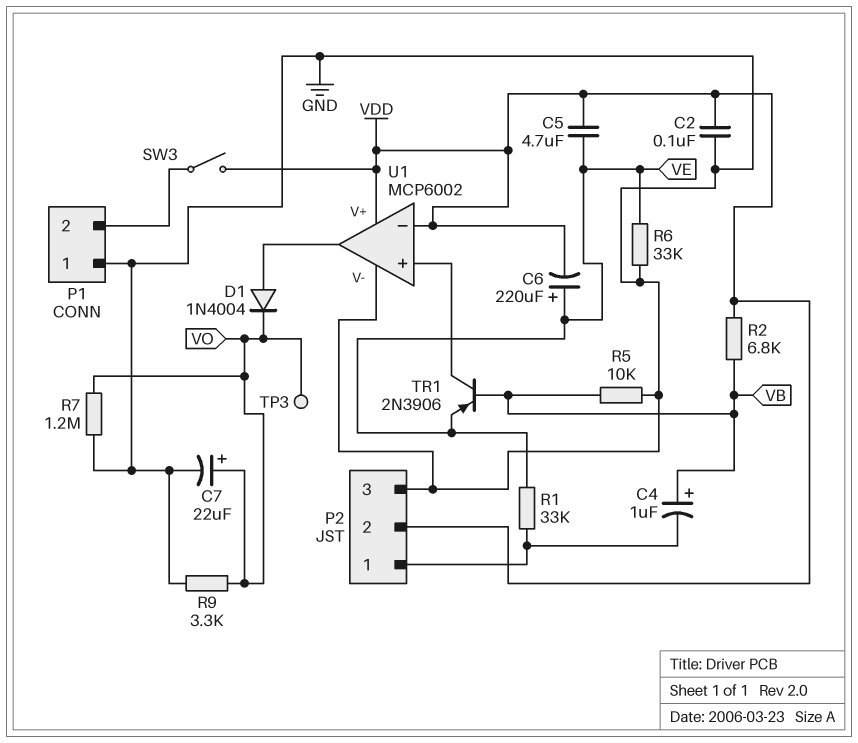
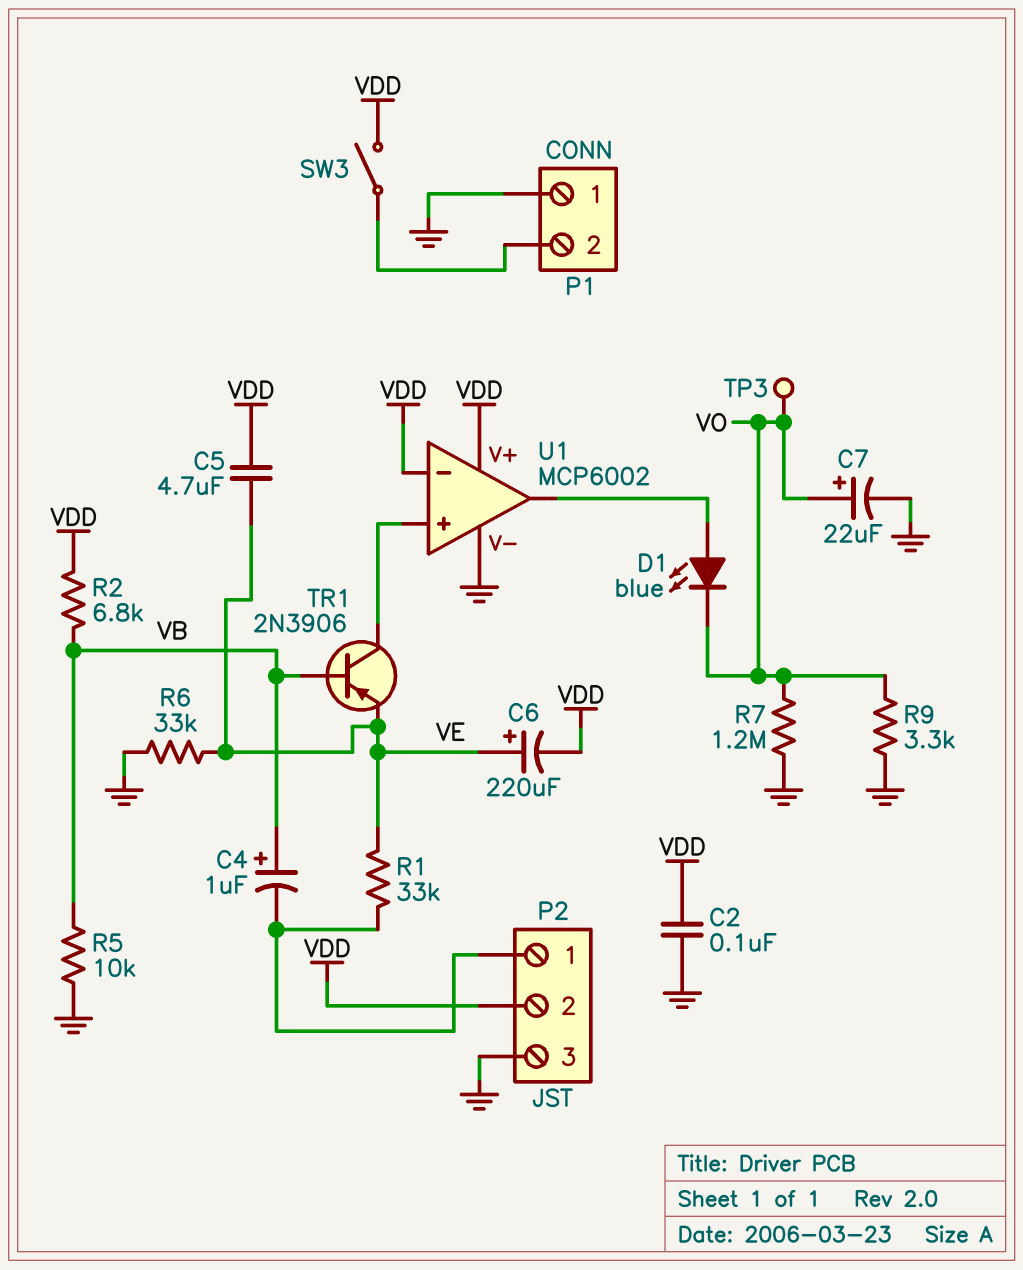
D1: diode 1N4004 (A U1/out, K VO) -> LED blue (A U1/out, K VO)

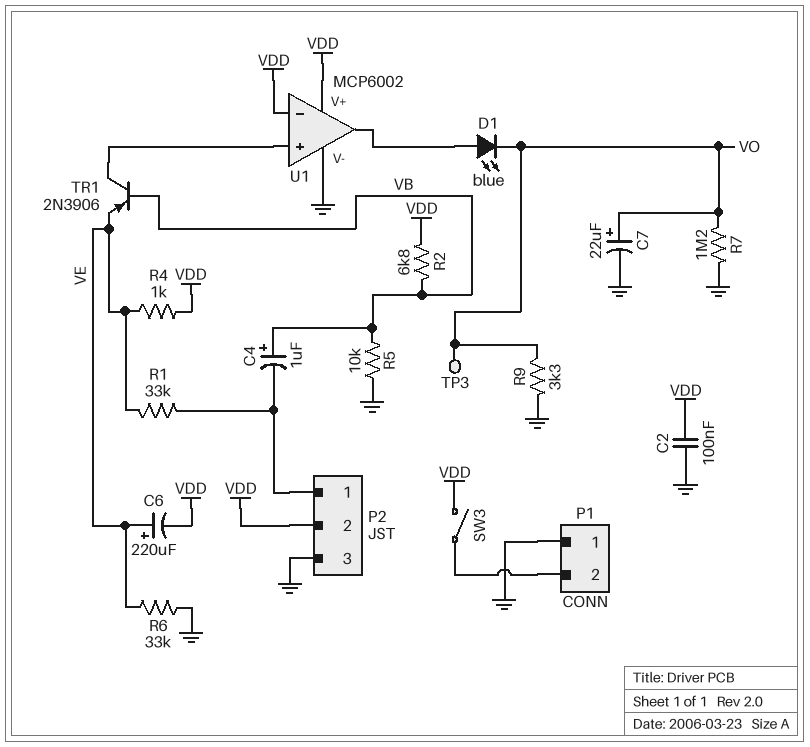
C5: 4.7uF (VDD, VE) -> none
R4: none -> 1k (VDD, VE)

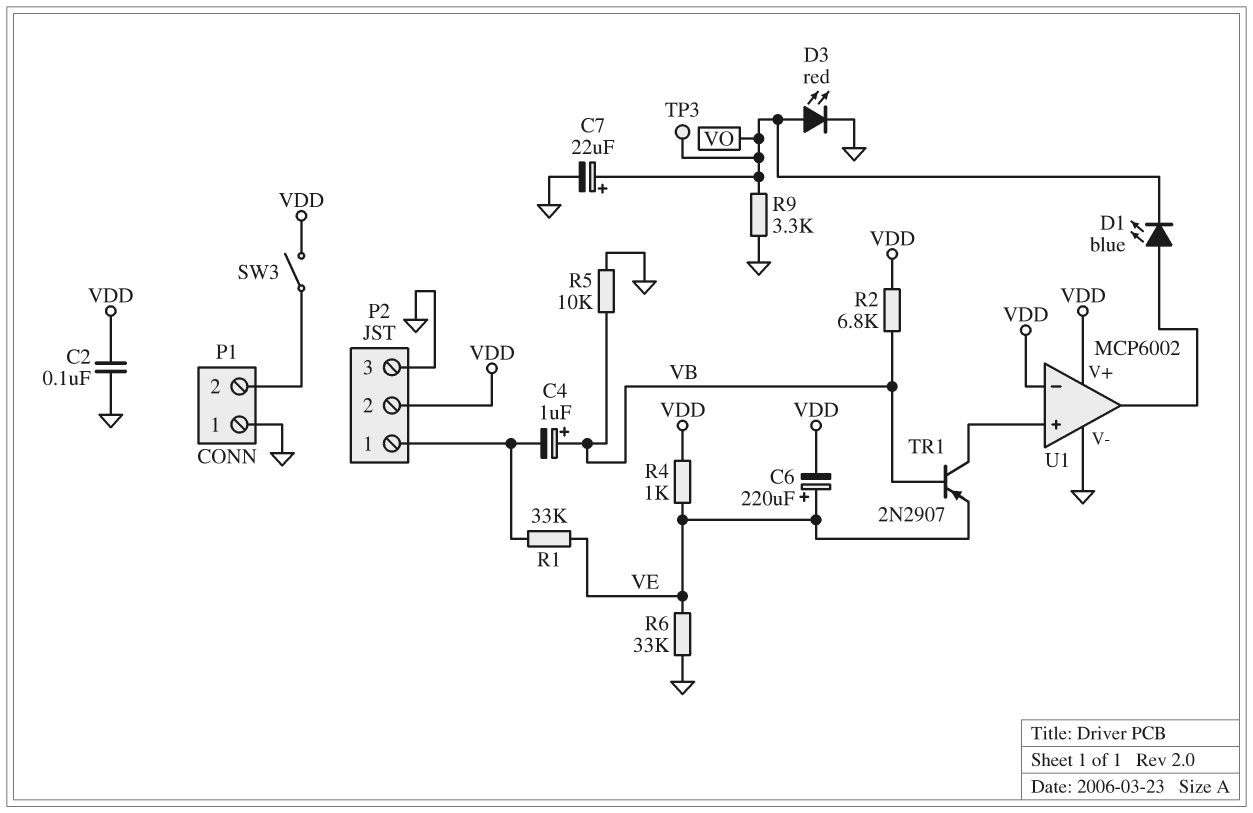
D3: none -> LED red (A VO, K GND)
R7: 1.2M (GND, VO) -> none
TR1: PNP 2N3906 (B VB, C U1/in+, E VE) -> PNP 2N2907 (B VB, C U1/in+, E VE)

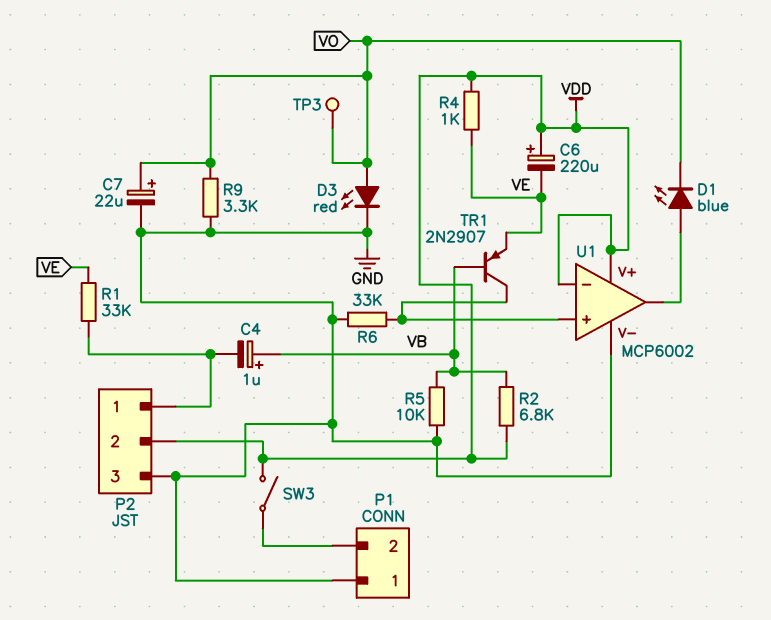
C2: 100nF (GND, VDD) -> none
C6: 220uF (plus VE, minus VDD) -> 220uF (plus VDD, minus VE)
R6: 33k (GND, VE) -> 33k (GND, U1/in+)

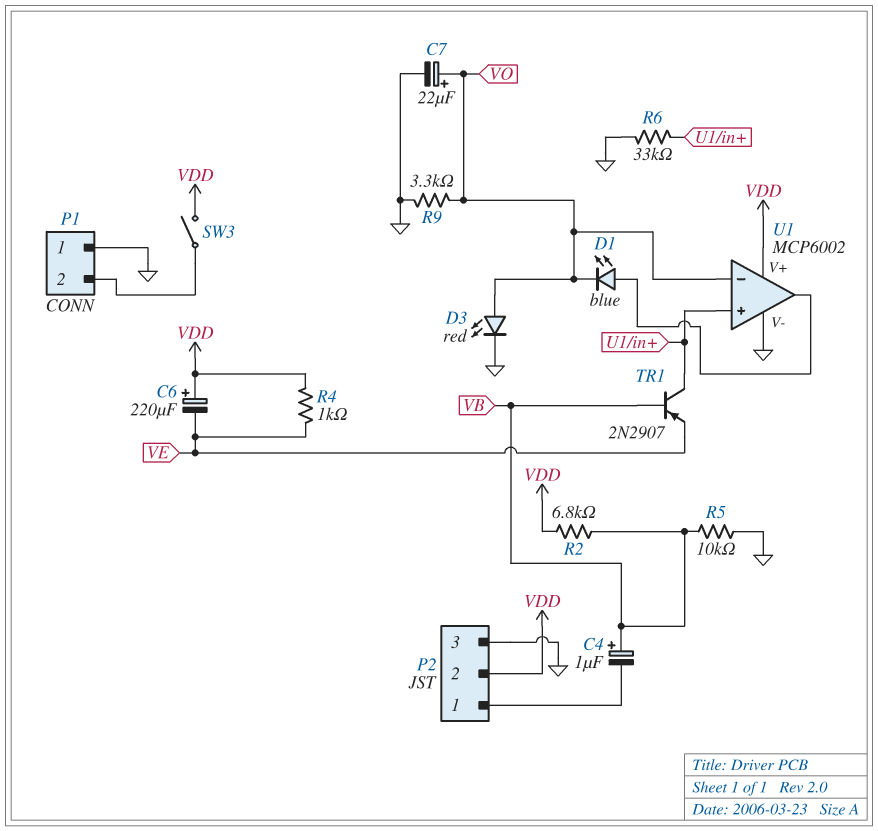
R1: 33k (P2/1, VE) -> none
TP3: test point (VO) -> none
U1 pin in-: VDD -> VO

